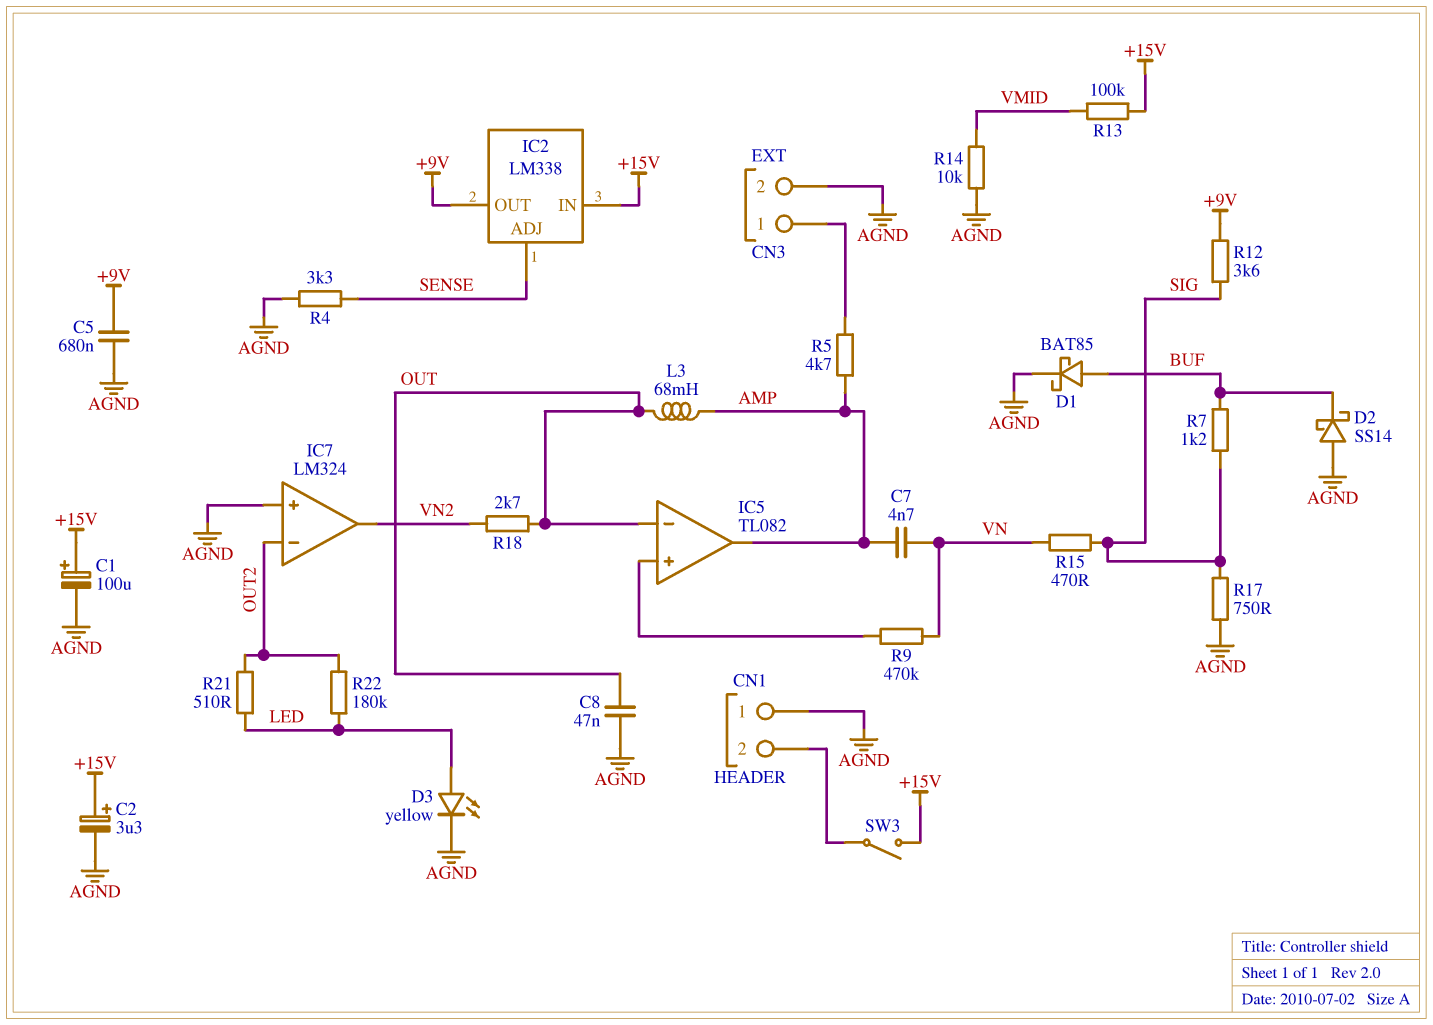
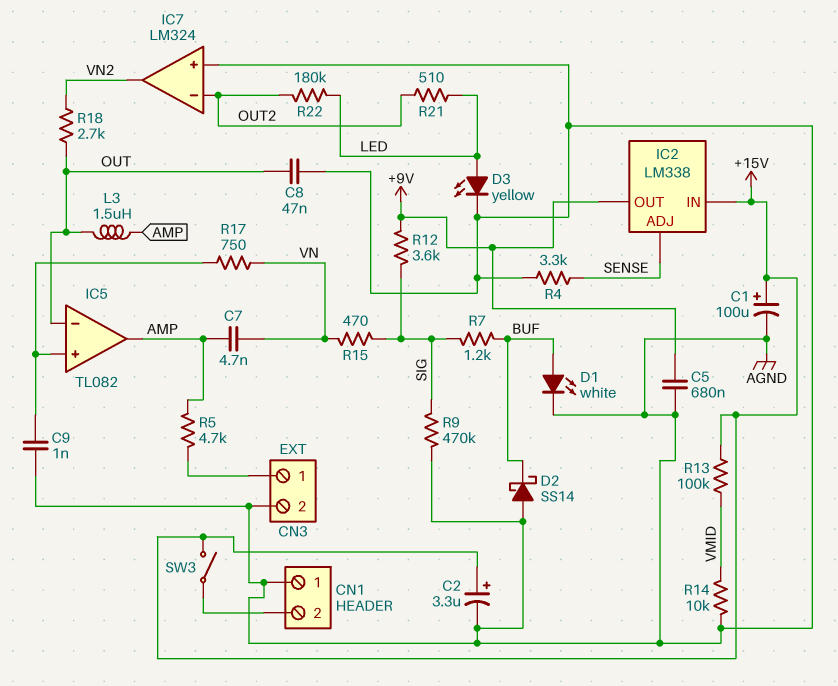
C9: none -> 1nF (AGND, IC5/in+)
D1: schottky BAT85 (A BUF, K AGND) -> LED white (A BUF, K AGND)
L3: 68mH (AMP, OUT) -> 1.5uH (AMP, OUT)
R9: 470k (IC5/in+, VN) -> 470k (AGND, SIG)
R17: 750 (AGND, SIG) -> 750 (IC5/in+, VN)

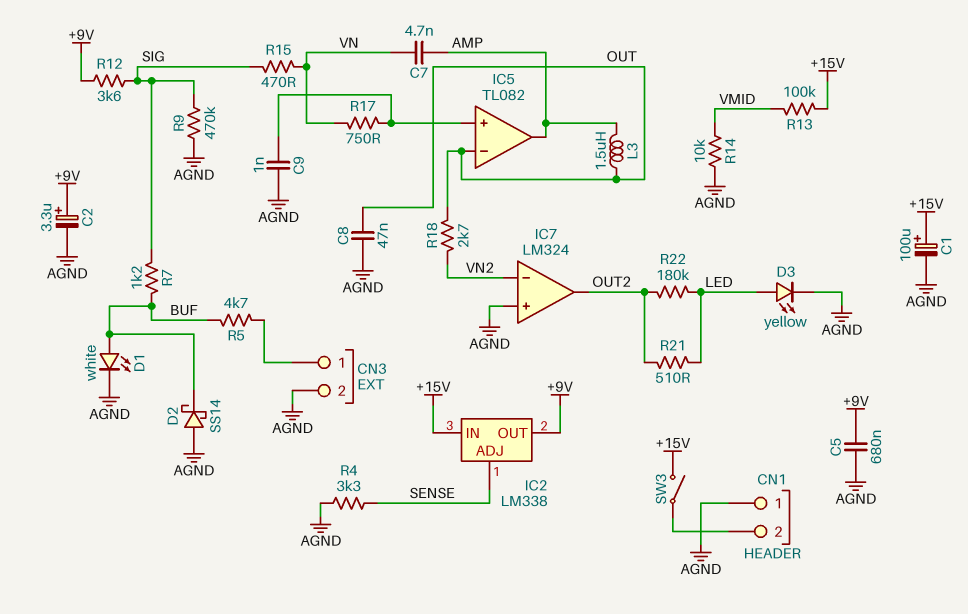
C2: 3.3uF (plus +15V, minus AGND) -> 3.3uF (plus +9V, minus AGND)
IC7 pin in-: OUT2 -> VN2
IC7 pin out: VN2 -> OUT2
R5: 4.7k (AMP, CN3/1) -> 4.7k (BUF, CN3/1)

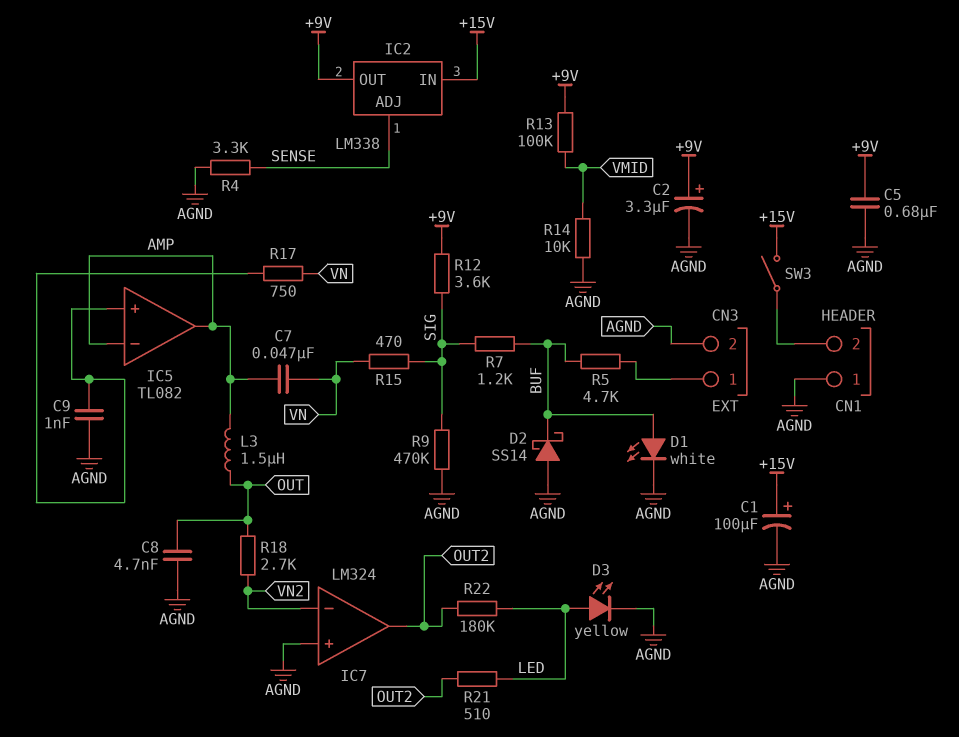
C7: 4.7nF (AMP, VN) -> 47nF (AMP, VN)
C8: 47nF (AGND, OUT) -> 4.7nF (AGND, OUT)
IC5 pin in-: OUT -> AMP
R13: 100k (+15V, VMID) -> 100k (+9V, VMID)

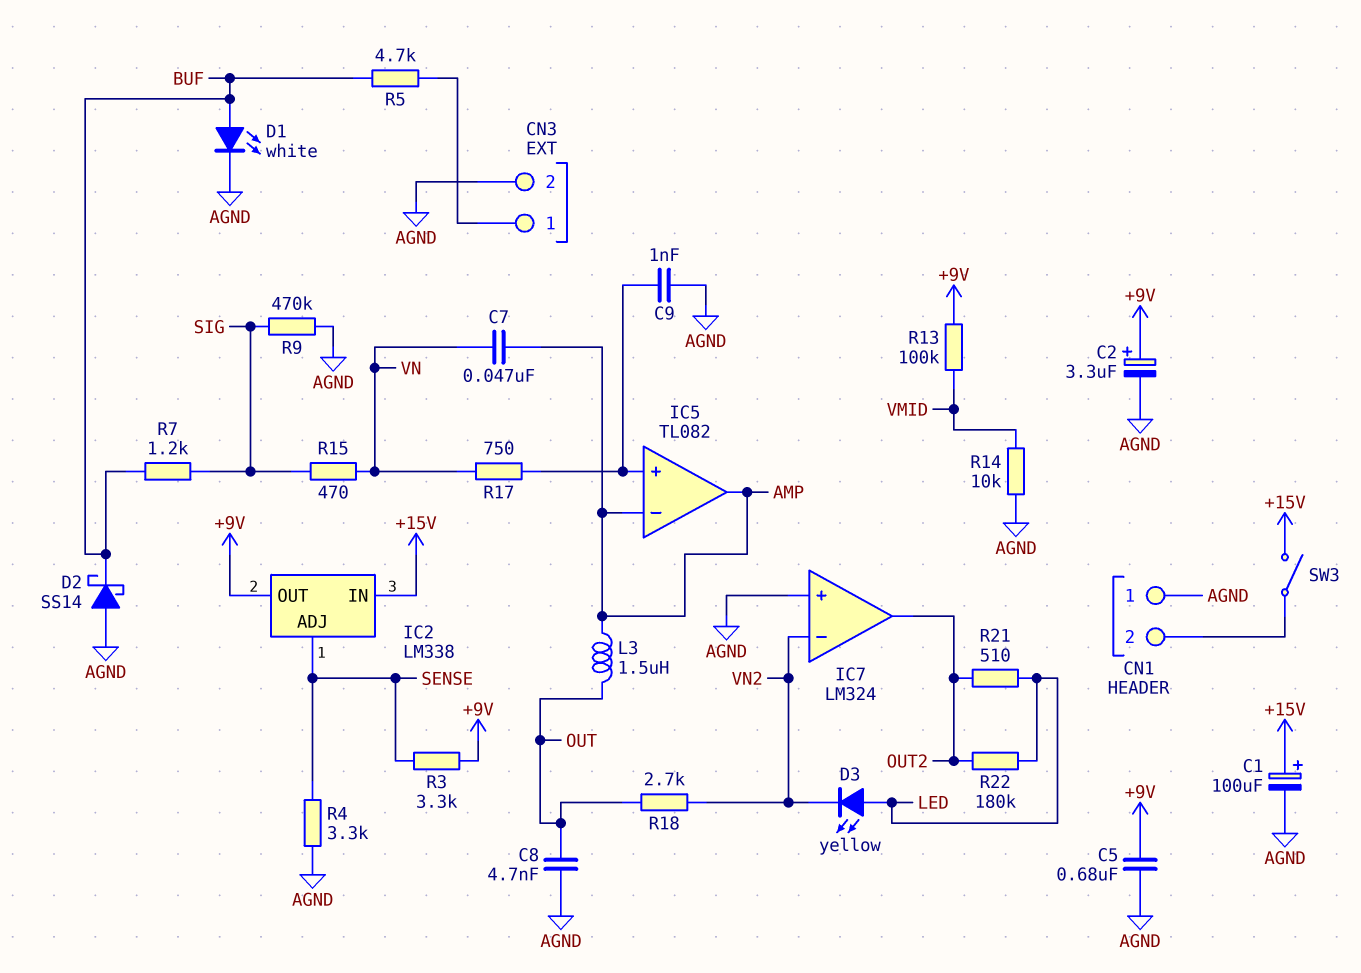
D3: LED yellow (A LED, K AGND) -> LED yellow (A LED, K VN2)
R3: none -> 3.3k (+9V, SENSE)
R12: 3.6k (+9V, SIG) -> none

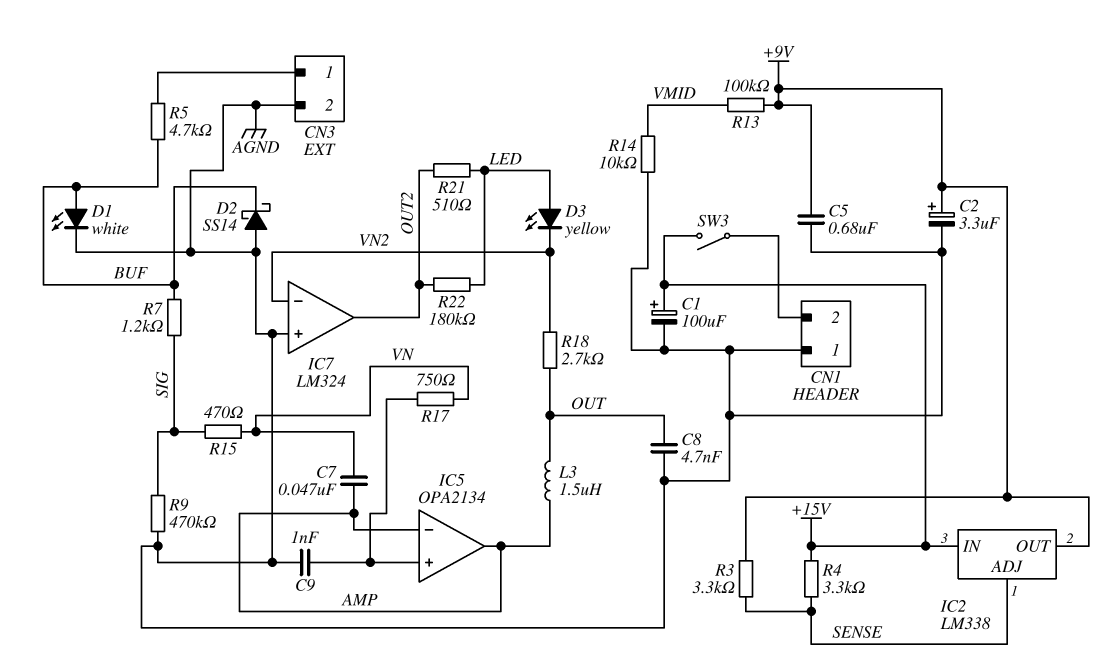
IC5: TL082 -> OPA2134
R4: 3.3k (AGND, SENSE) -> 3.3k (+15V, SENSE)

